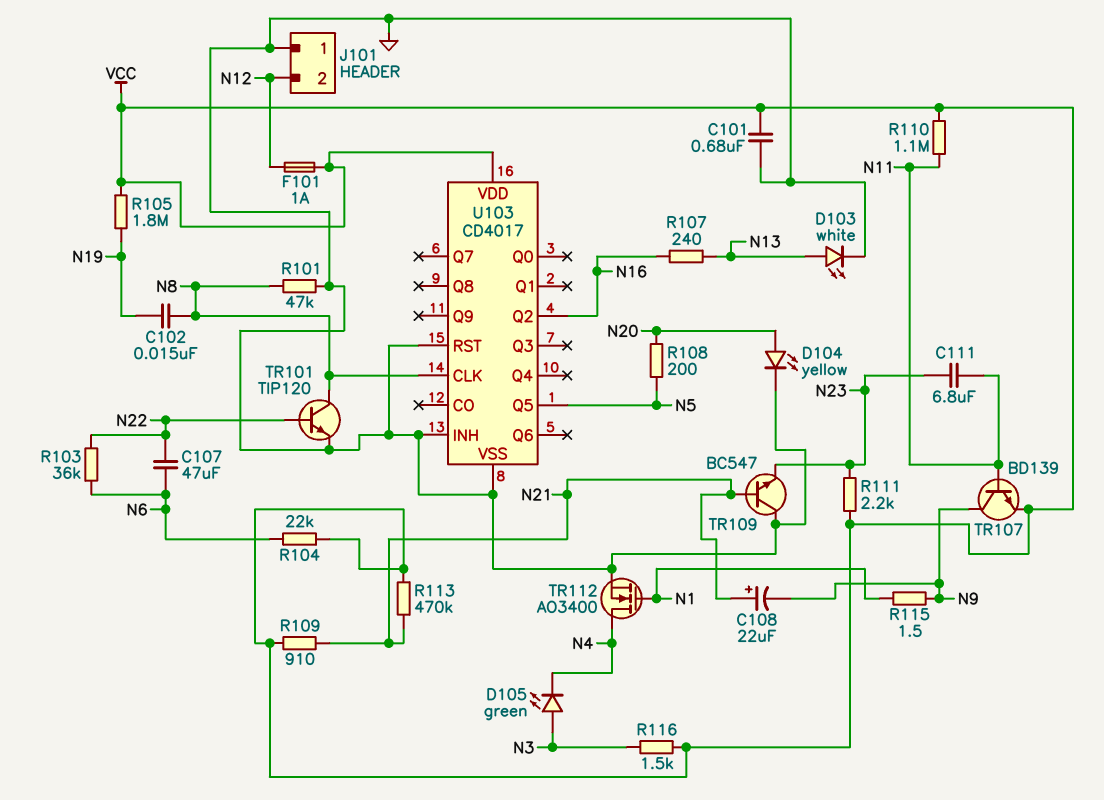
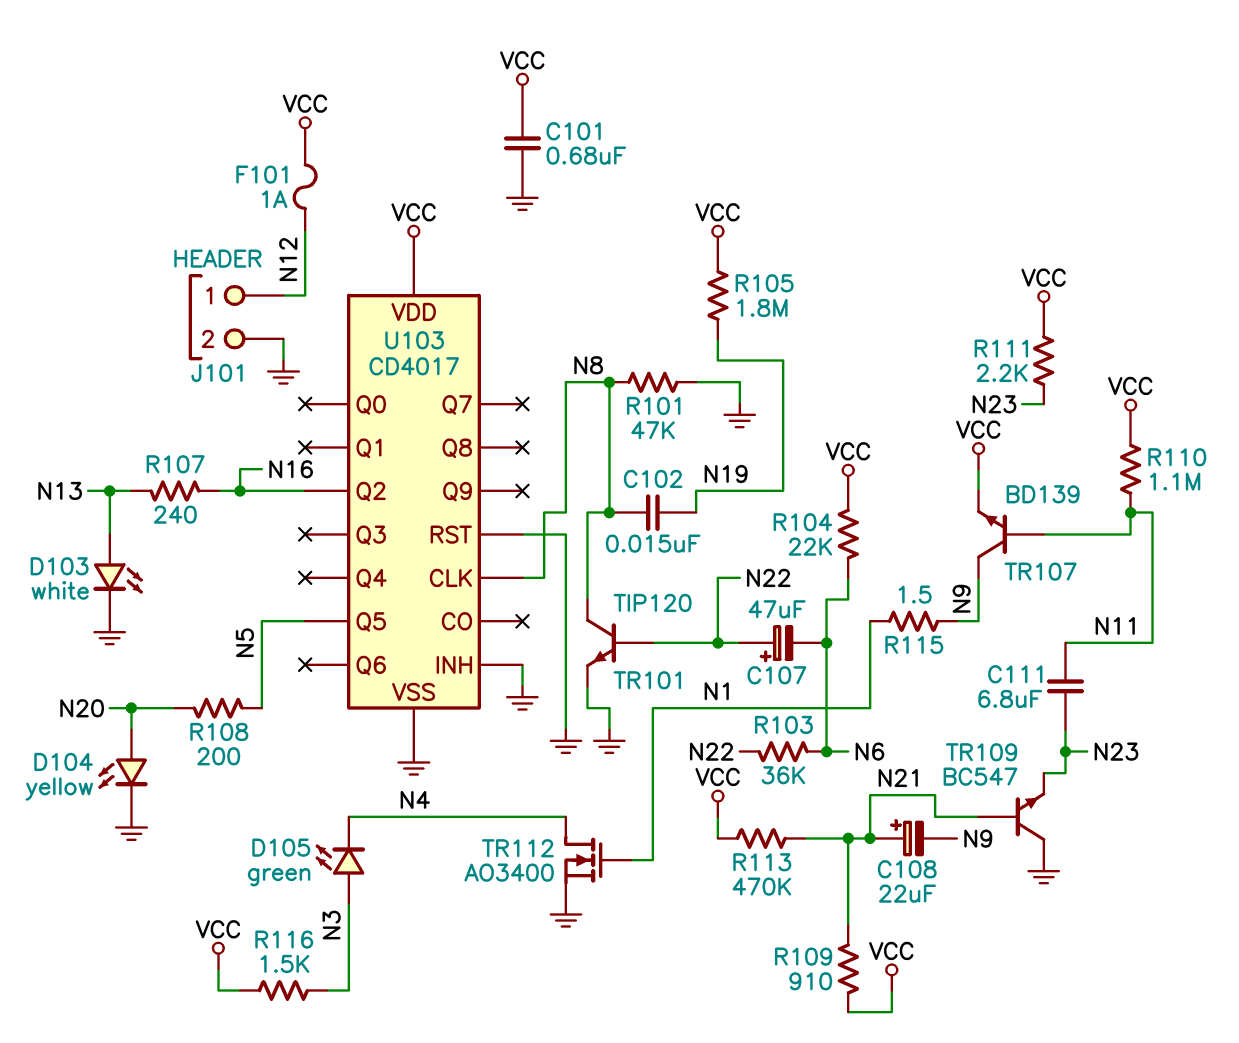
C107: 47uF (N6, N22) -> 47uF (plus N22, minus N6)
J101 pin 1: GND -> N12
J101 pin 2: N12 -> GND

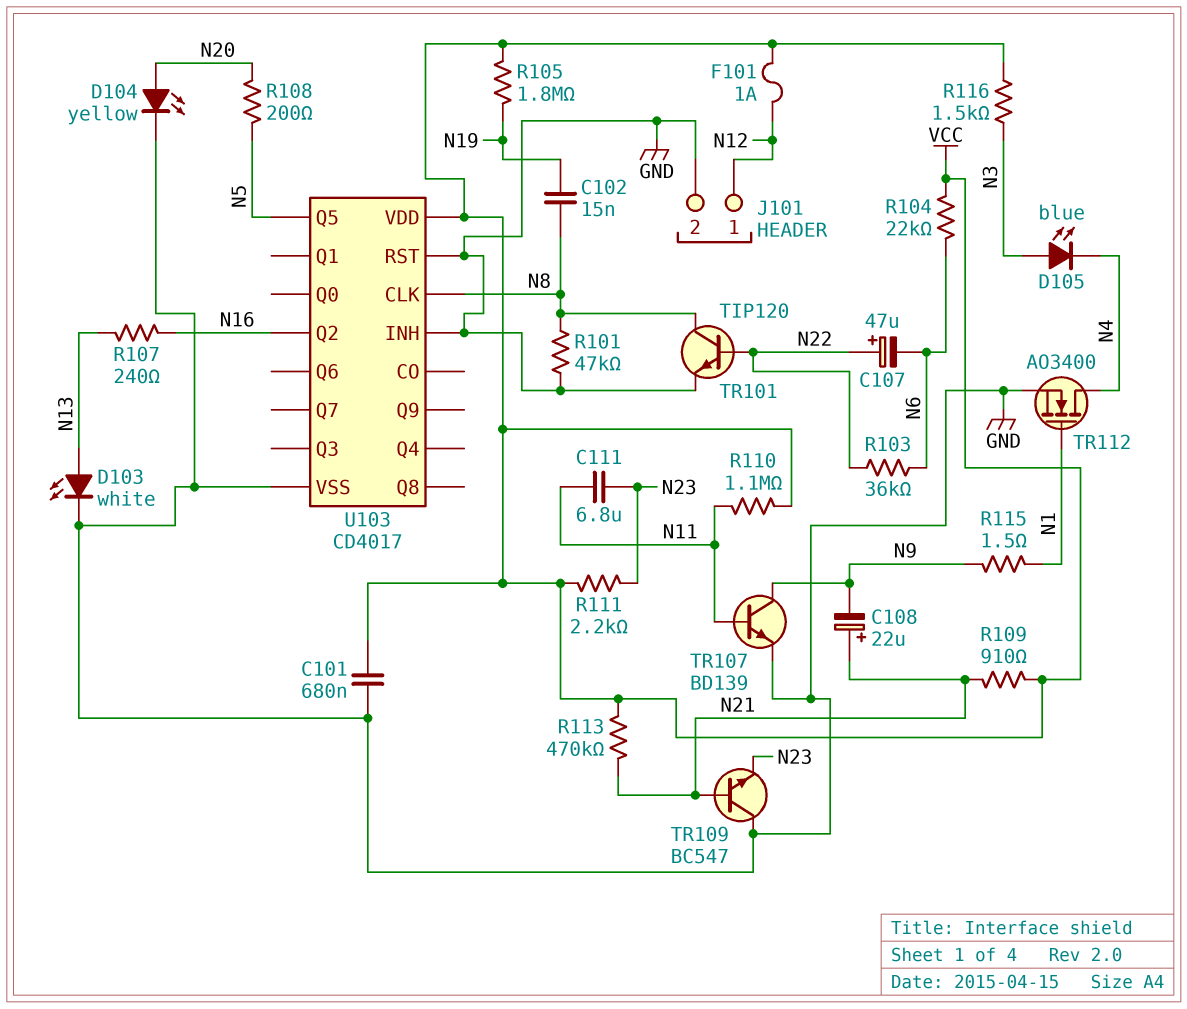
D105: LED green (A N3, K N4) -> LED blue (A N3, K N4)
TR107: NPN BD139 (B N11, C N9, E VCC) -> NPN BD139 (B N11, C N9, E GND)

